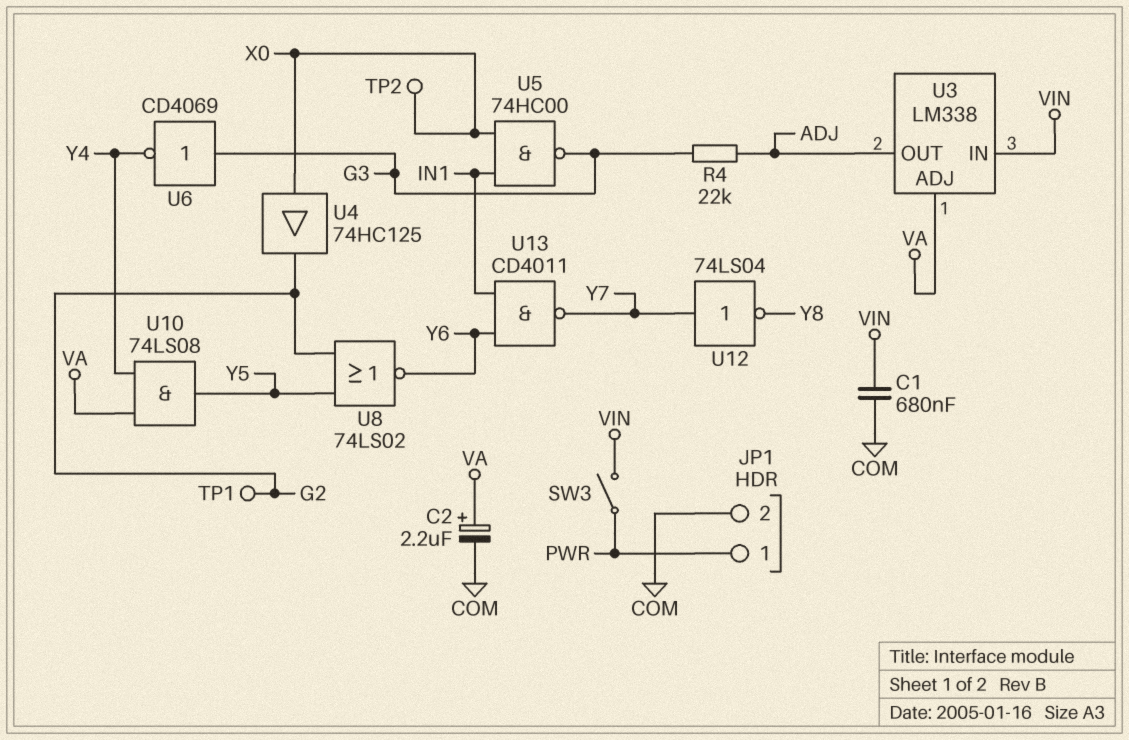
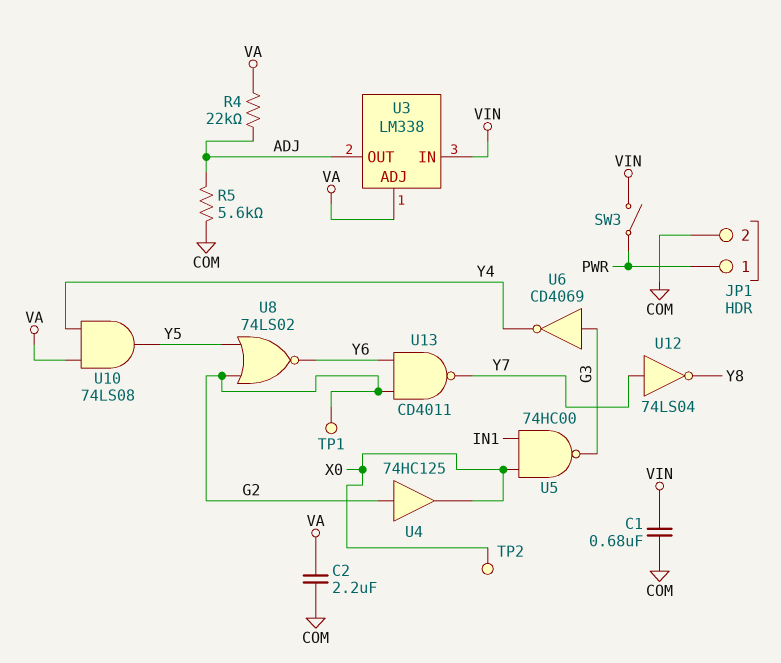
C2: 2.2uF (plus VA, minus COM) -> 2.2uF (COM, VA)
R4: 22k (ADJ, G3) -> 22k (ADJ, VA)
R5: none -> 5.6k (ADJ, COM)
U4: buffer 74HC125 (in X0, out G2) -> buffer 74HC125 (in G2, out X0)
U13: NAND CD4011 (in IN1, in Y6, out Y7) -> NAND CD4011 (in G2, in Y6, out Y7)

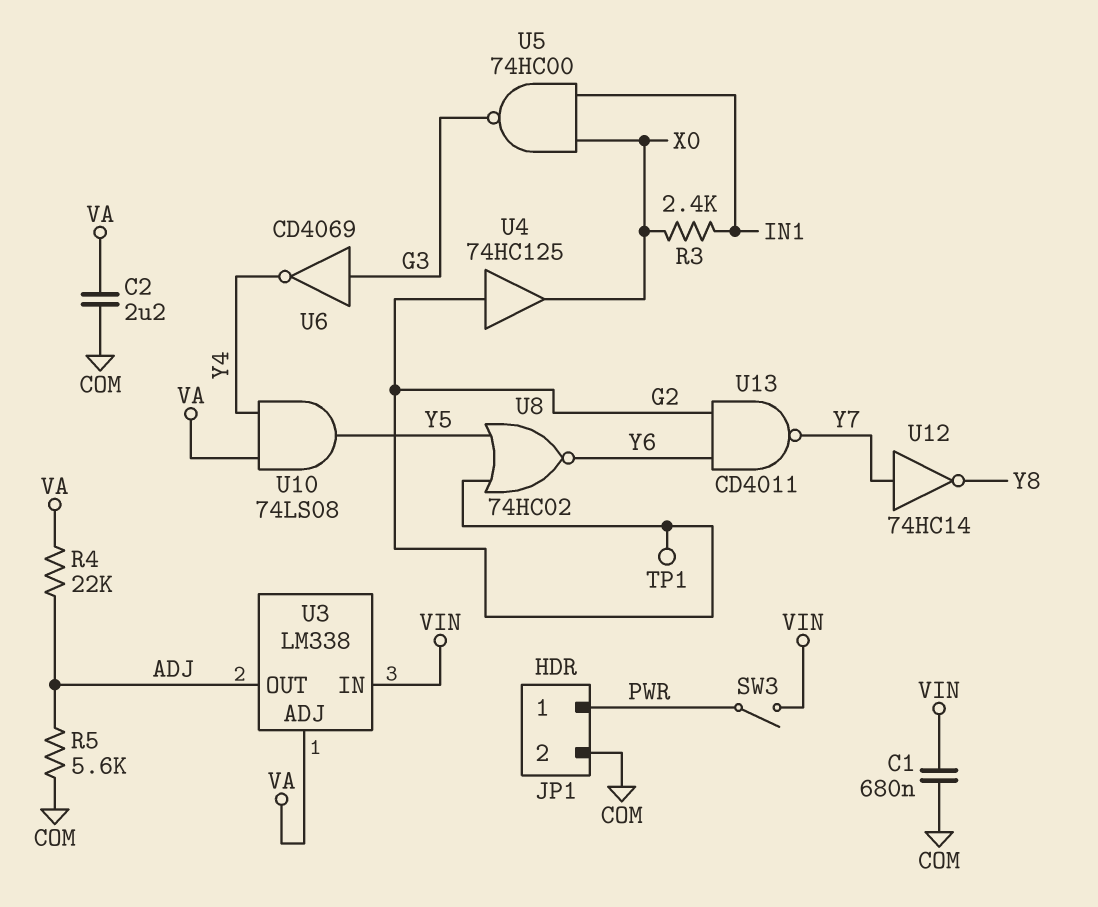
R3: none -> 2.4k (IN1, X0)
TP2: test point (X0) -> none
U8: NOR 74LS02 (in G2, in Y5, out Y6) -> NOR 74HC02 (in G2, in Y5, out Y6)
U12: NOT 74LS04 (in Y7, out Y8) -> NOT 74HC14 (in Y7, out Y8)

